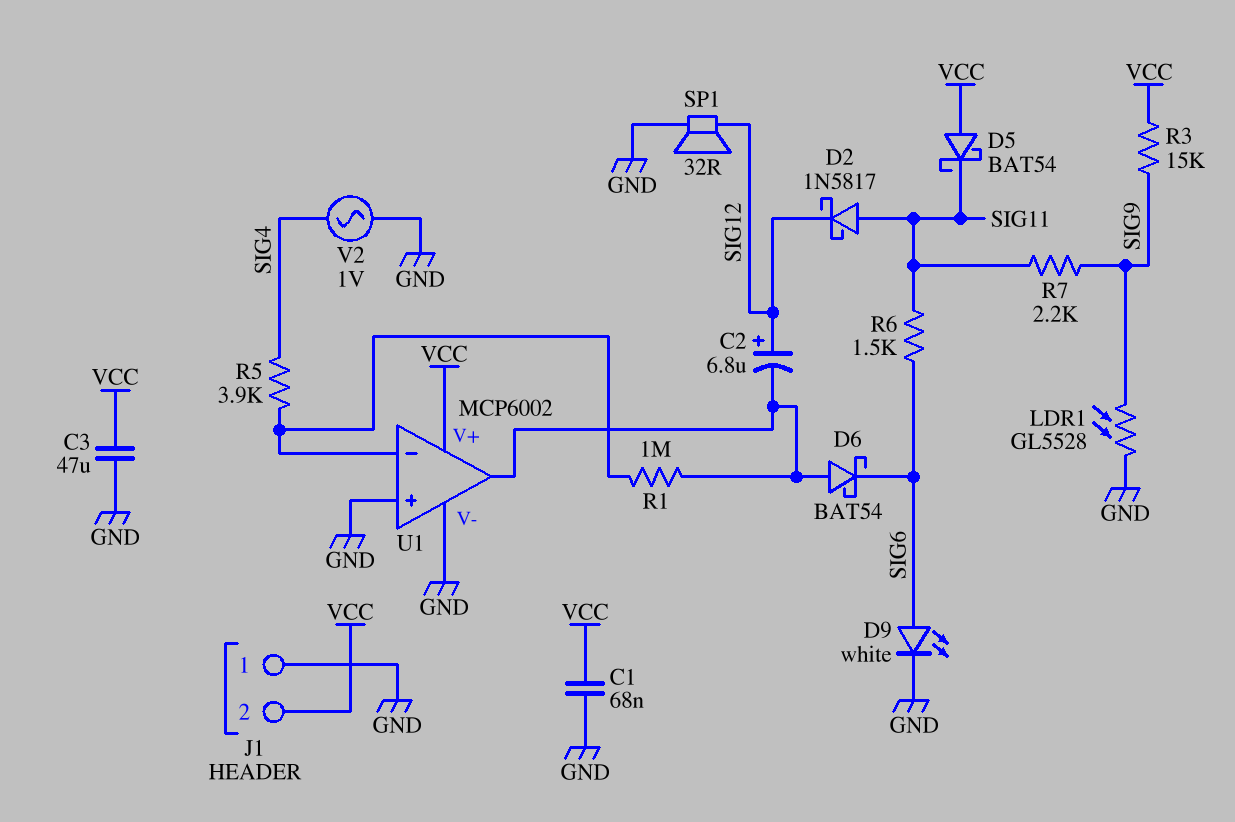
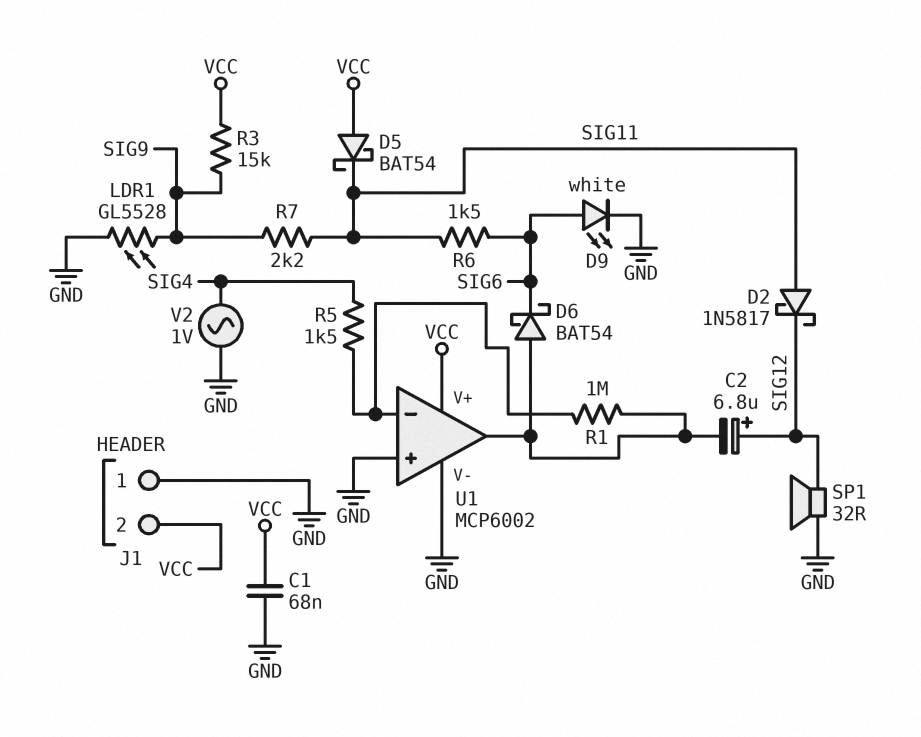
C3: 47uF (GND, VCC) -> none
R5: 3.9k (SIG4, U1/in-) -> 1.5k (SIG4, U1/in-)

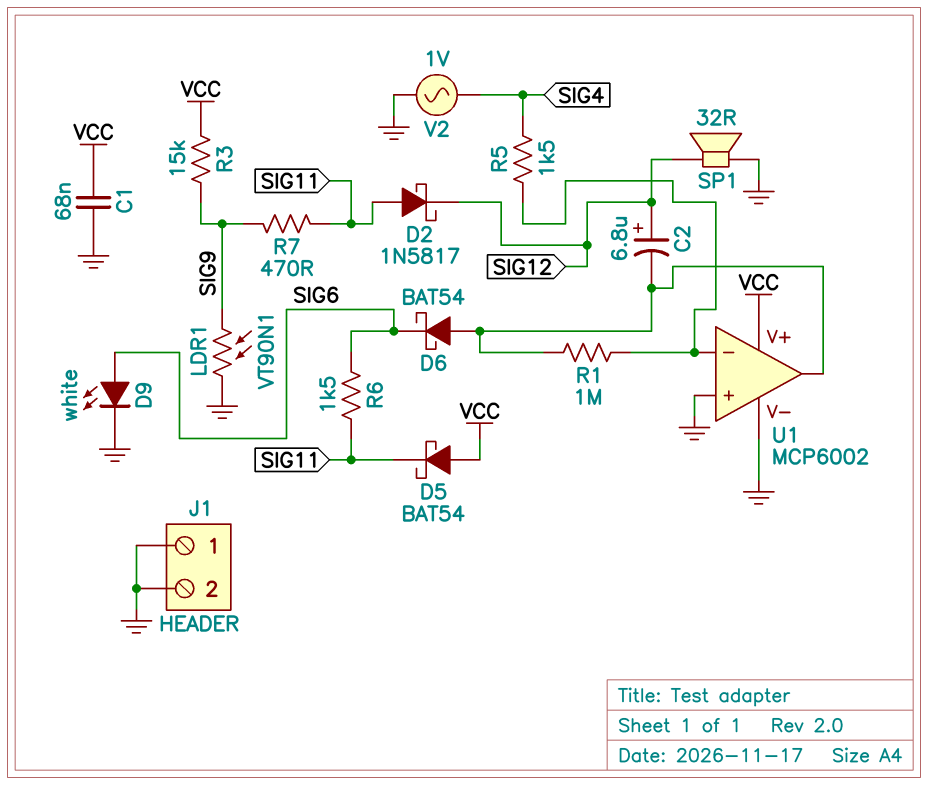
J1 pin 2: VCC -> GND
LDR1: GL5528 (GND, SIG9) -> VT90N1 (GND, SIG9)
R7: 2.2k (SIG9, SIG11) -> 470 (SIG9, SIG11)

